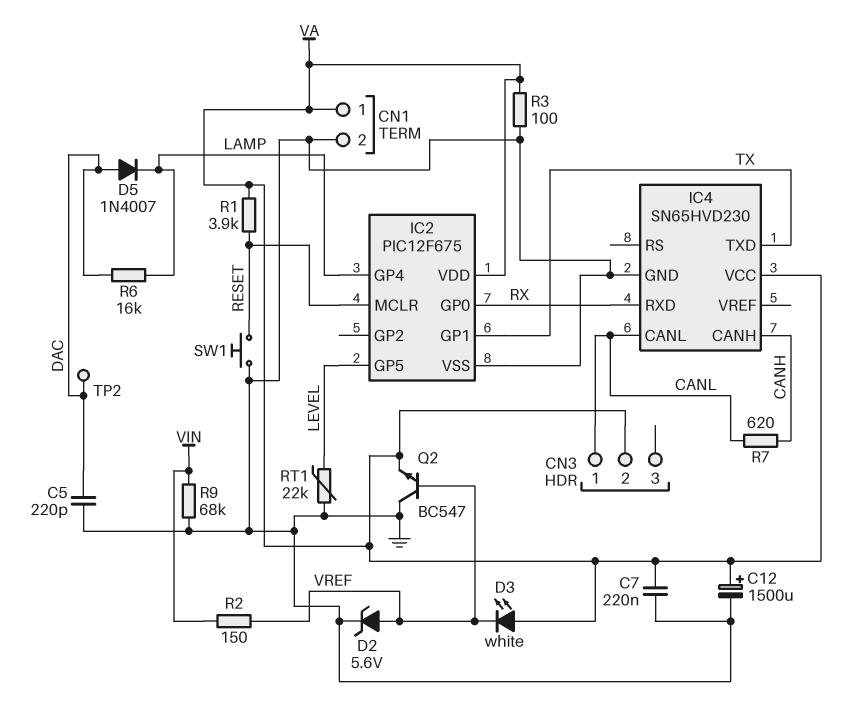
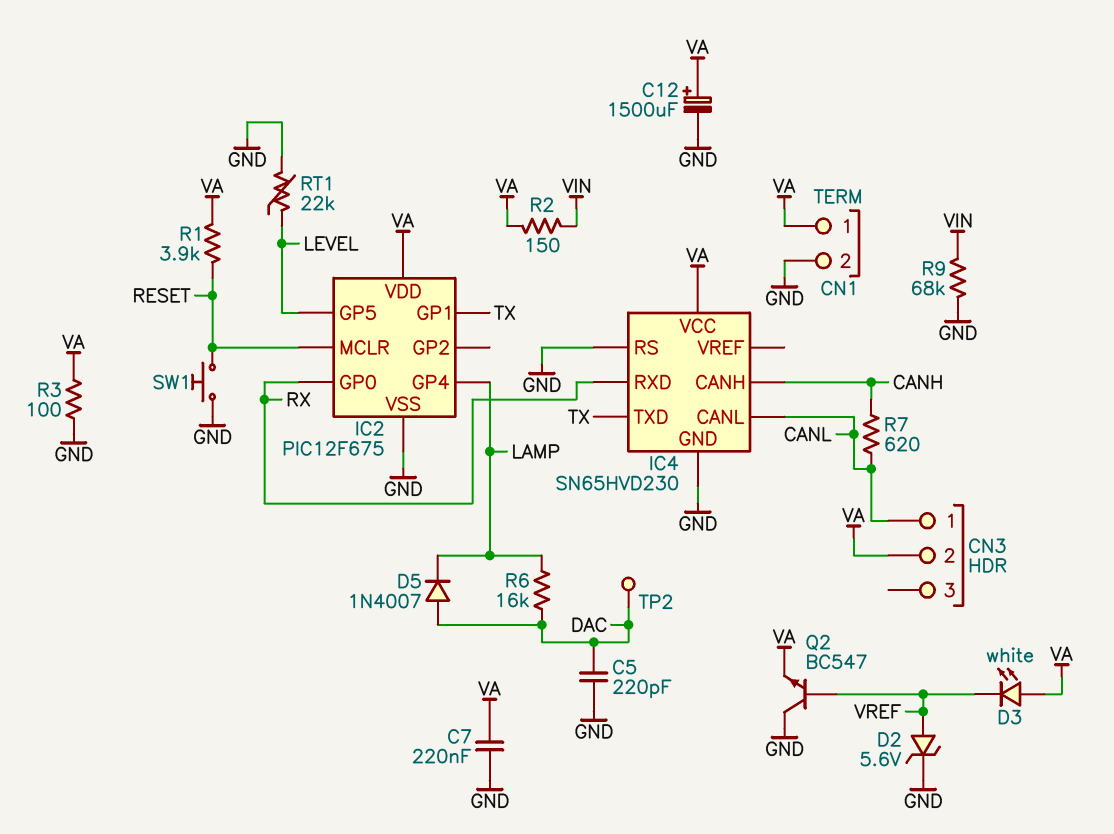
IC4 pin RS: none -> GND
R2: 150 (VIN, VREF) -> 150 (VA, VIN)

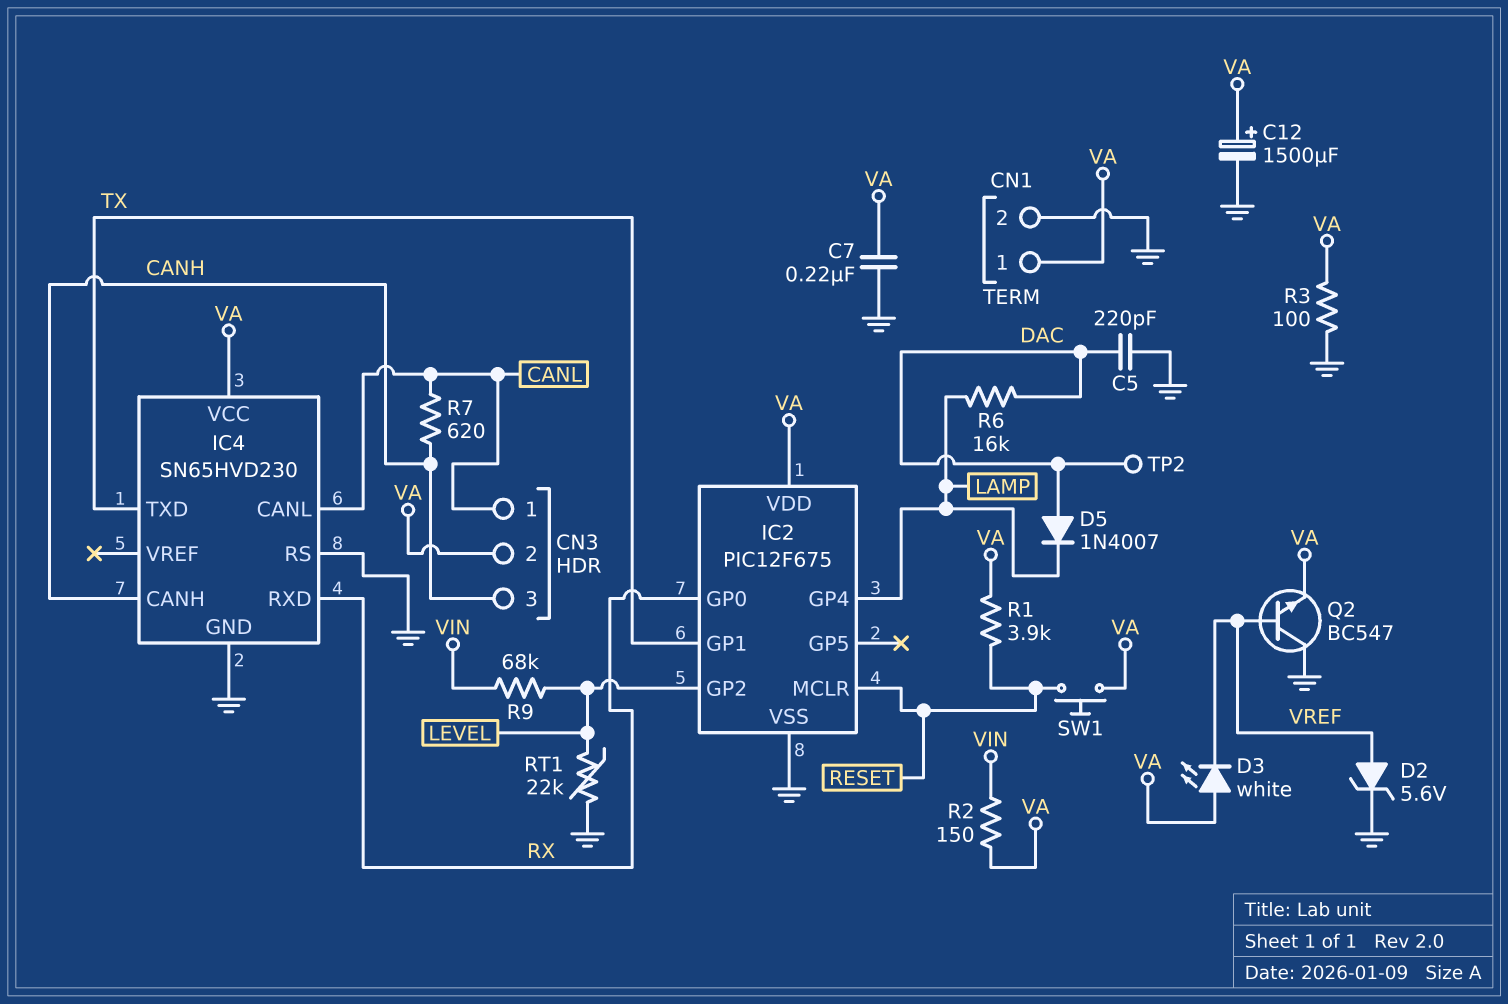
CN3 pin 3: none -> CANH
IC2 pin GP2: none -> LEVEL
IC2 pin GP5: LEVEL -> none
R9: 68k (GND, VIN) -> 68k (LEVEL, VIN)
SW1: button (GND, RESET) -> button (RESET, VA)

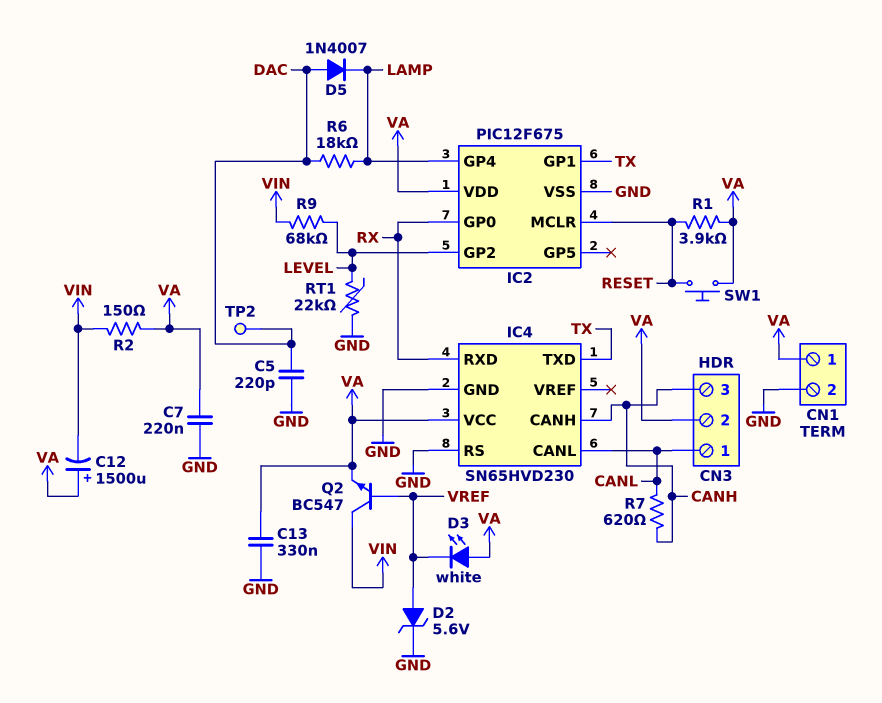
C12: 1500uF (plus VA, minus GND) -> 1500uF (plus VA, minus VIN)
C13: none -> 330nF (GND, VA)
Q2: NPN BC547 (B VREF, C GND, E VA) -> NPN BC547 (B VREF, C VIN, E VA)
R3: 100 (GND, VA) -> none
R6: 16k (DAC, LAMP) -> 18k (DAC, LAMP)

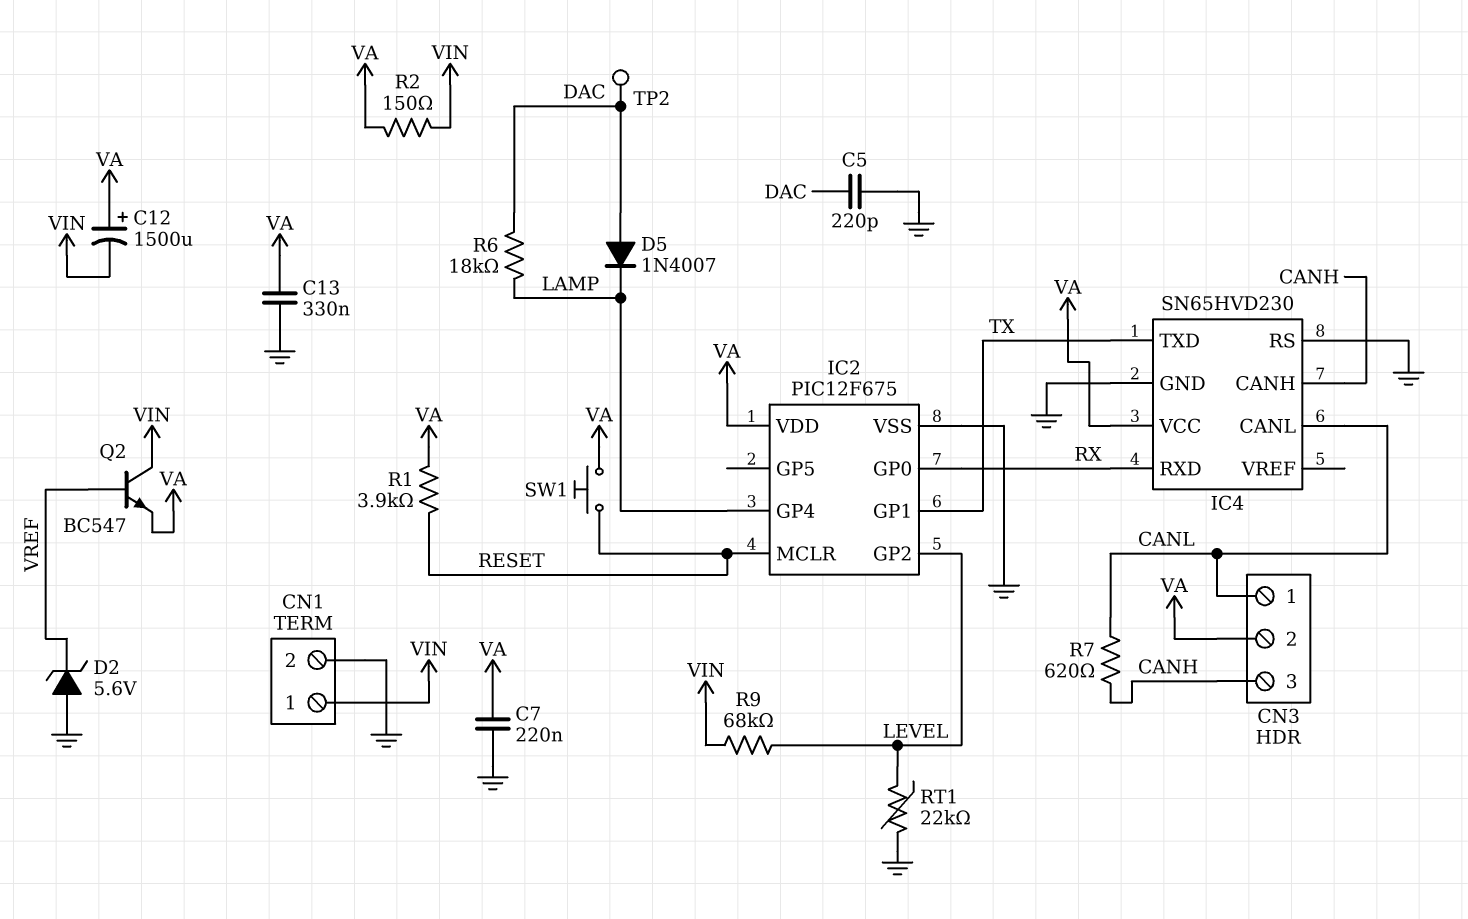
CN1 pin 1: VA -> VIN
D2: zener 5.6V (A VREF, K GND) -> zener 5.6V (A GND, K VREF)
D3: LED white (A VA, K VREF) -> none

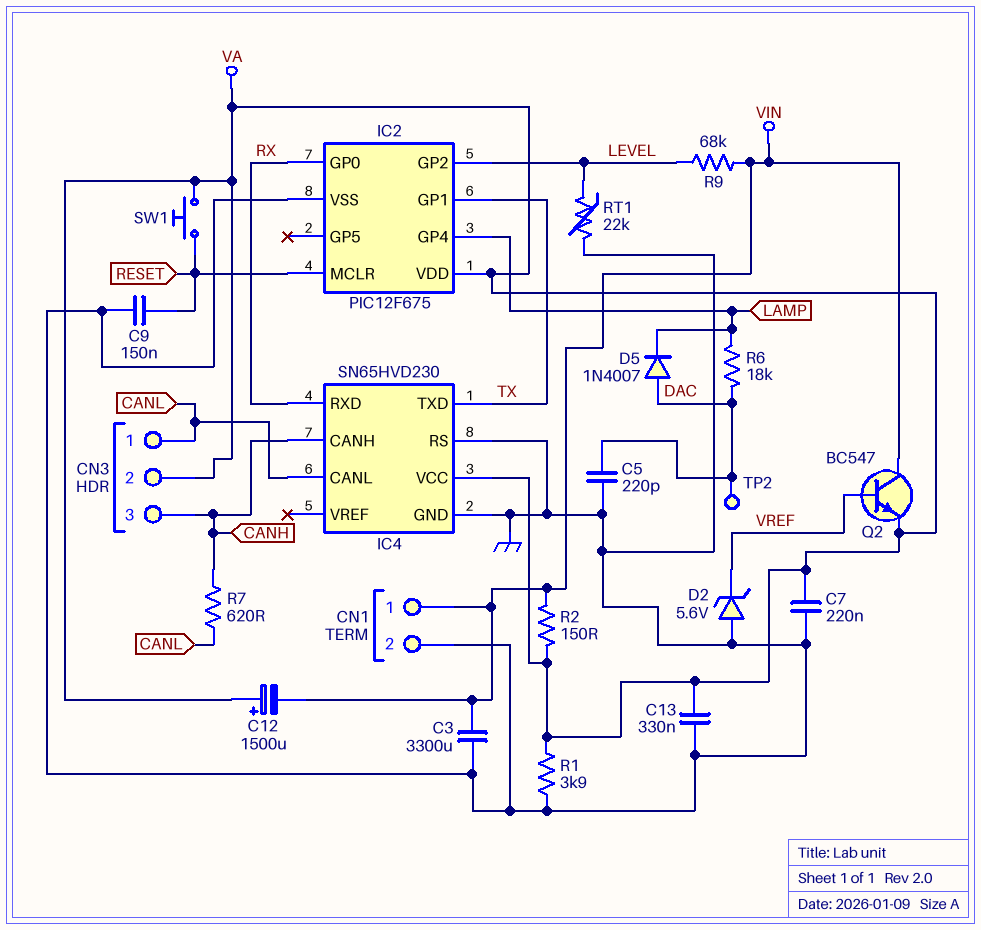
C3: none -> 3300uF (GND, VIN)
C9: none -> 150nF (GND, RESET)
R1: 3.9k (RESET, VA) -> 3.9k (GND, VA)

